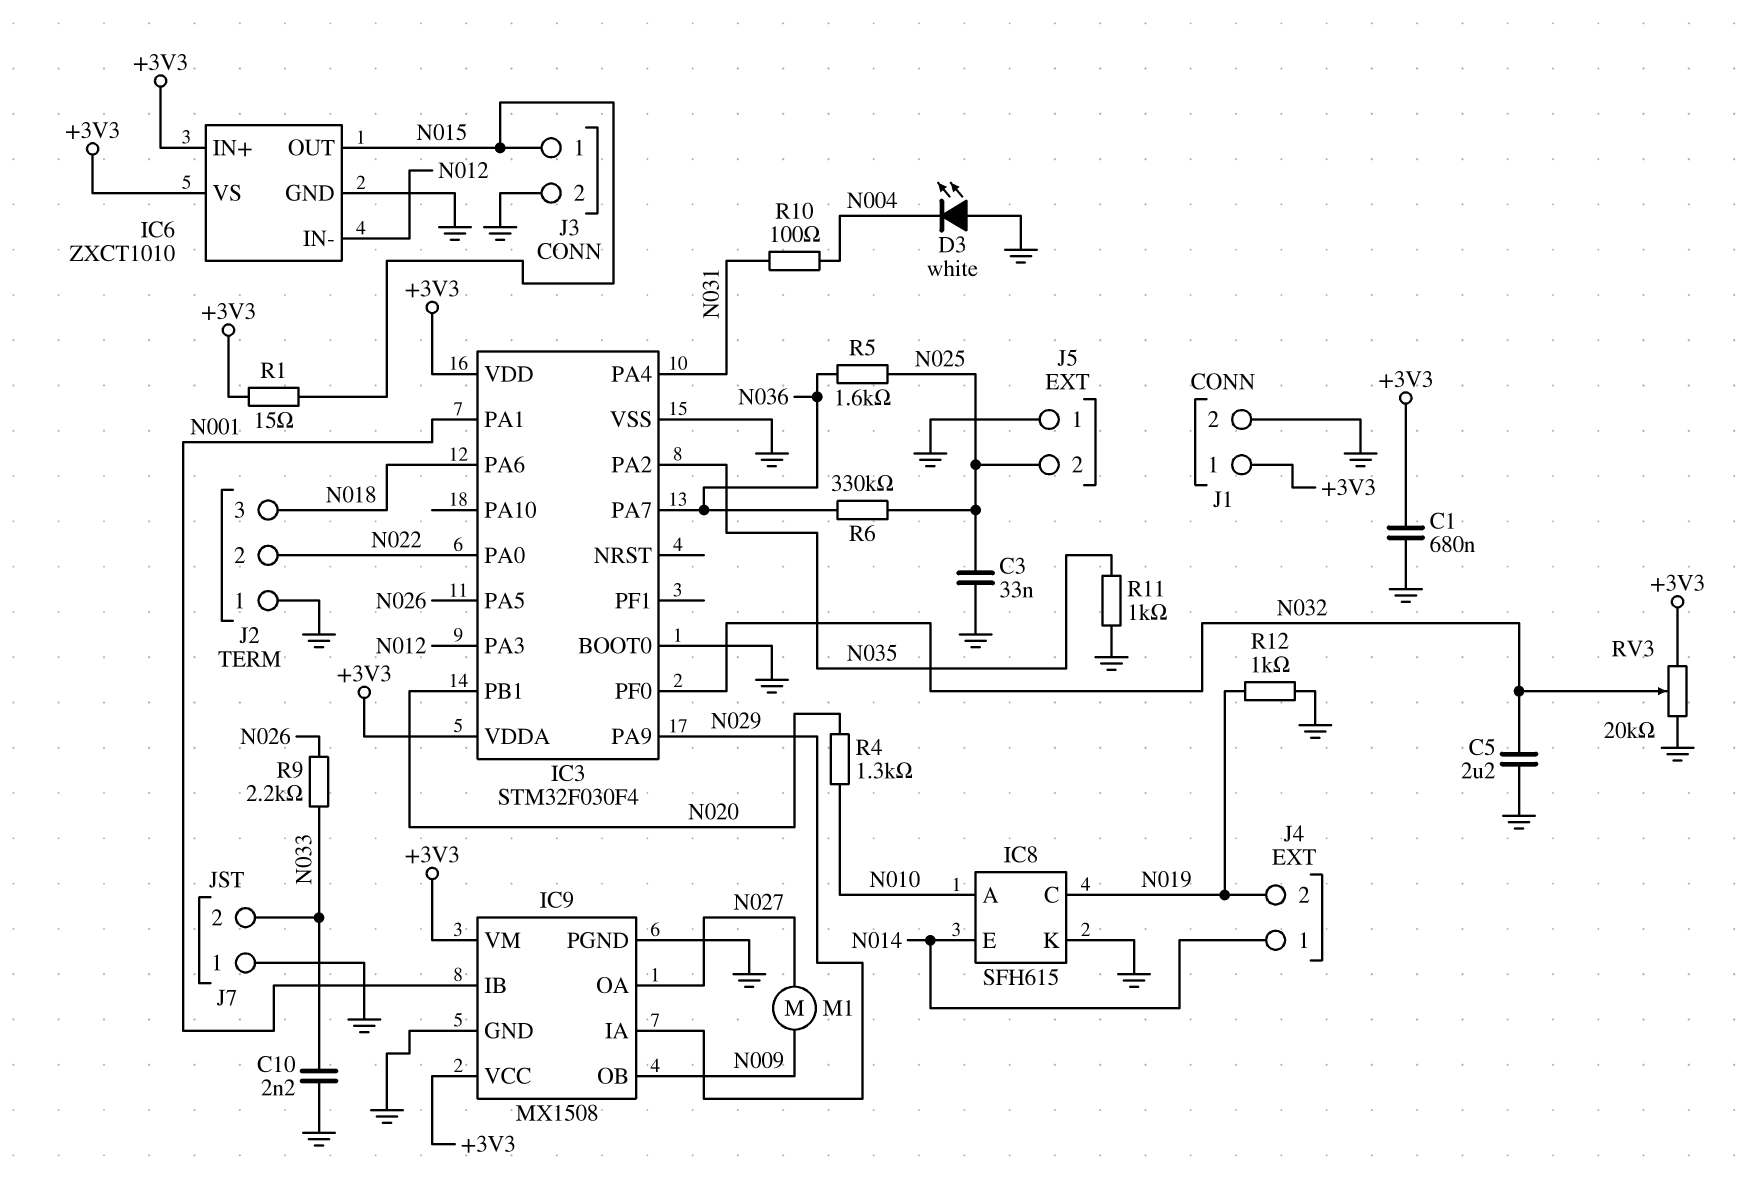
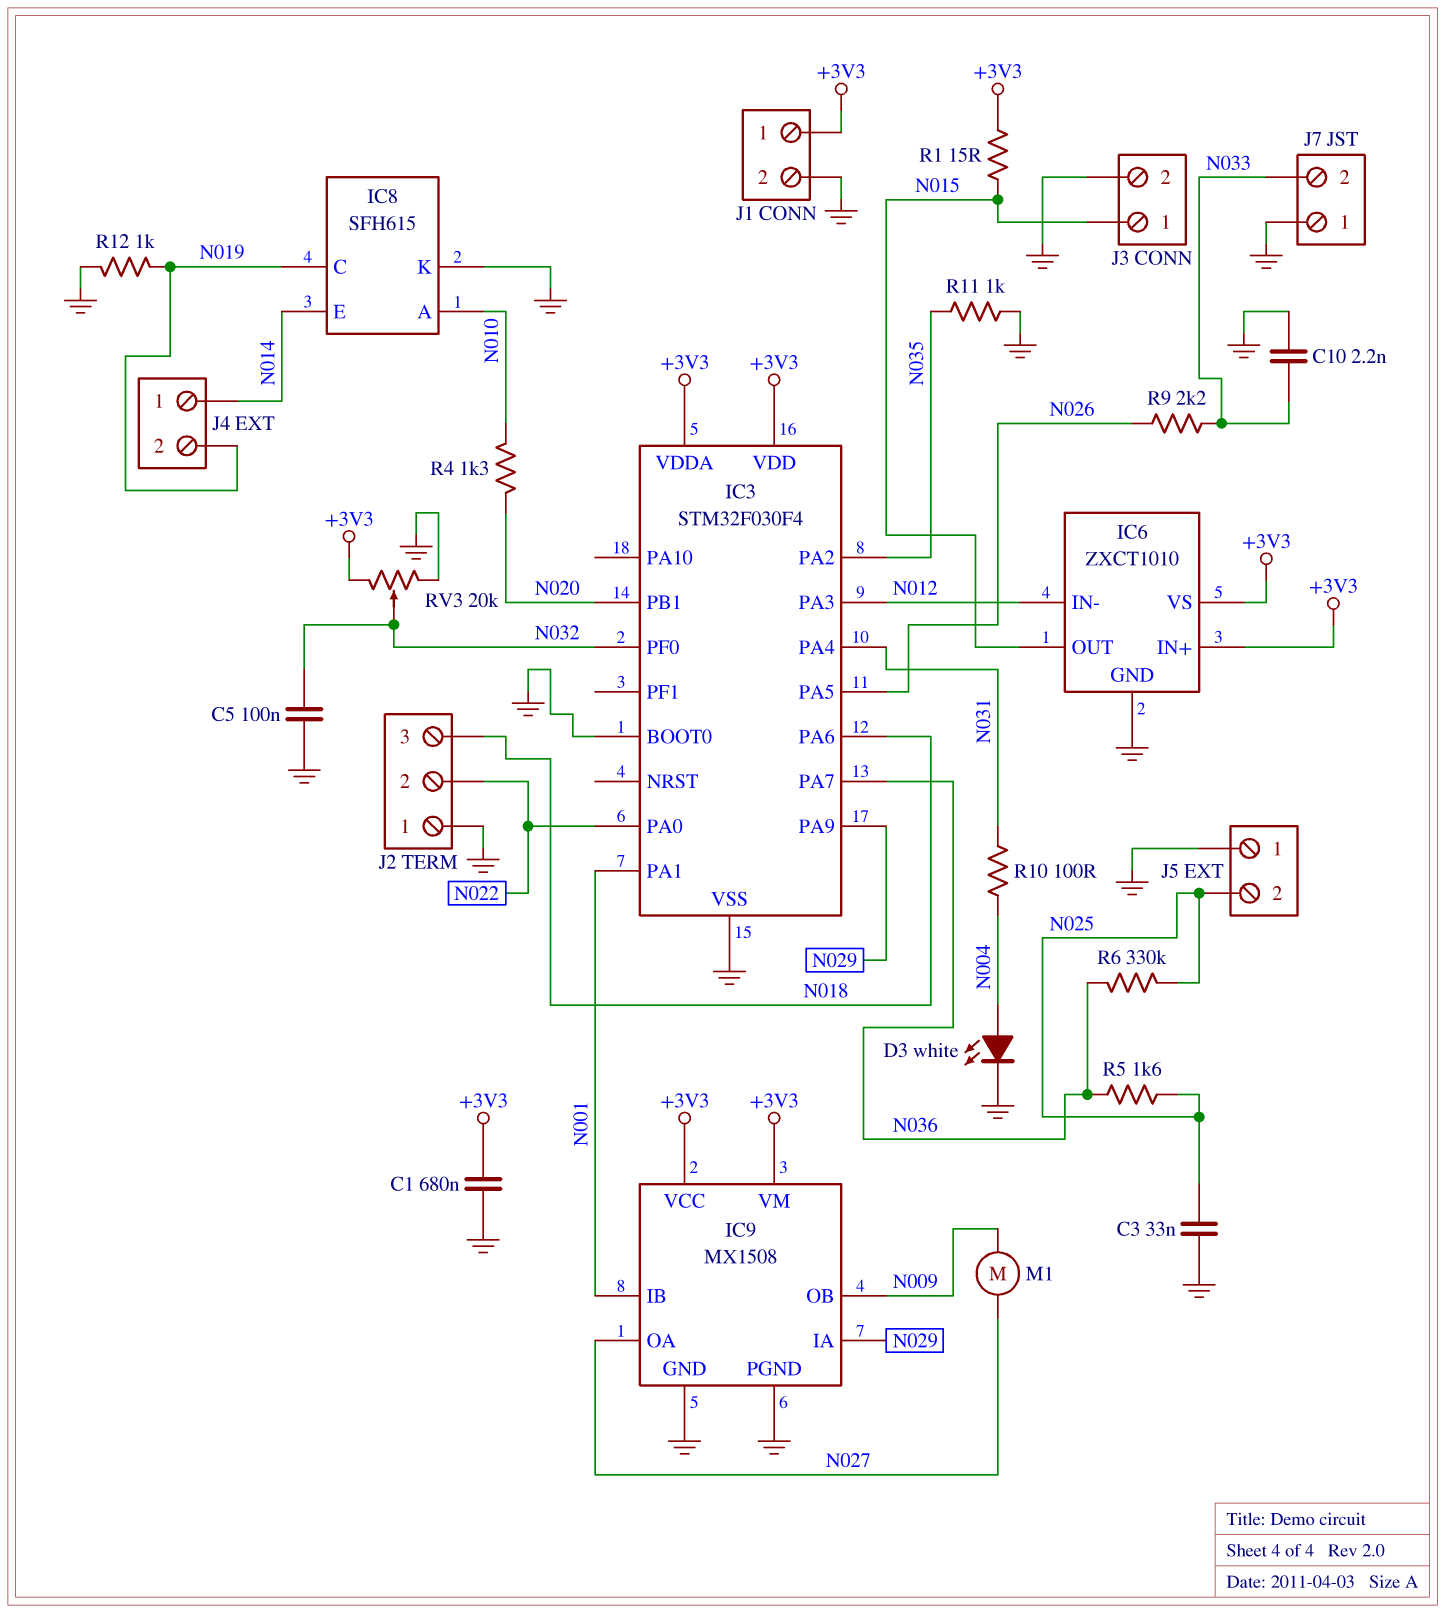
C5: 2.2uF (GND, N032) -> 100nF (GND, N032)
D3: LED white (A GND, K N004) -> LED white (A N004, K GND)

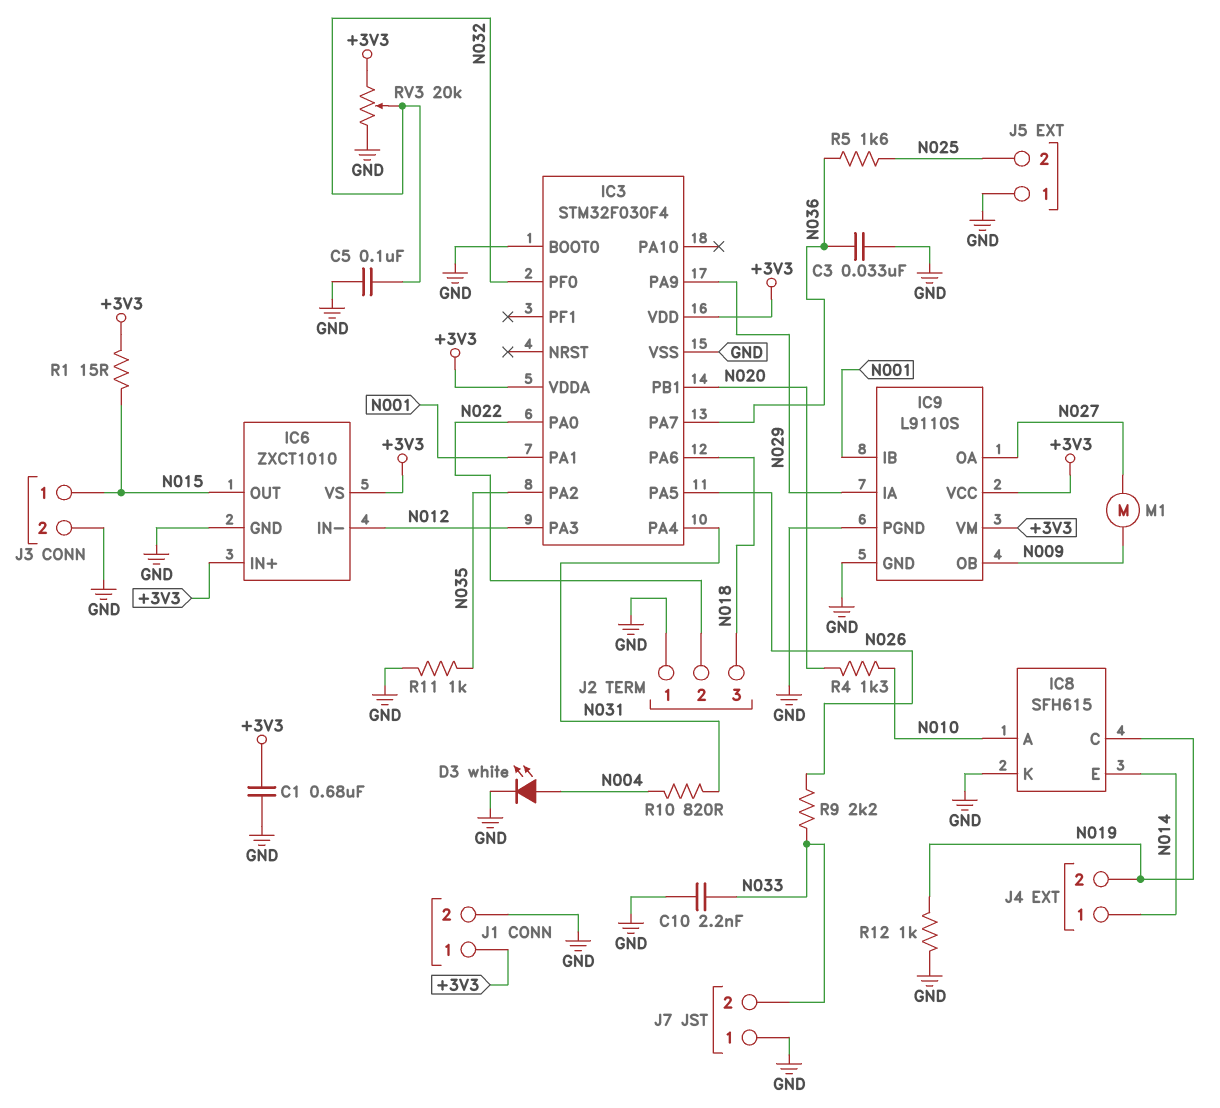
C3: 33nF (GND, N025) -> 33nF (GND, N036)
IC9: MX1508 -> L9110S
R6: 330k (N025, N036) -> none
R10: 100 (N004, N031) -> 820 (N004, N031)

